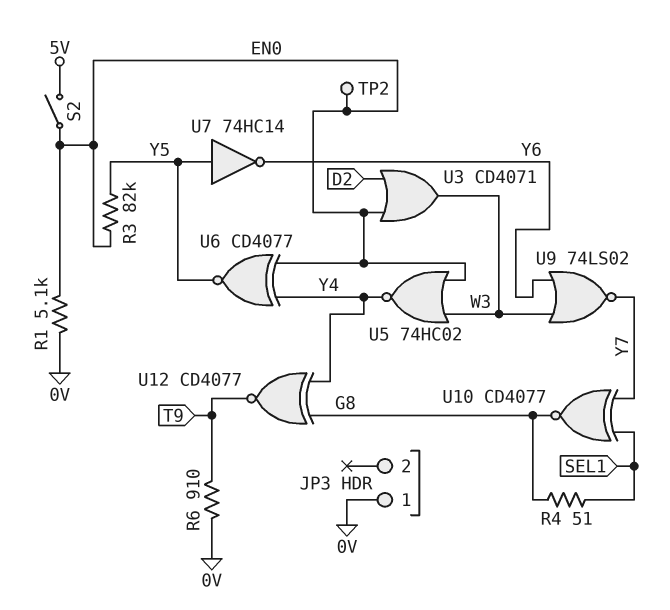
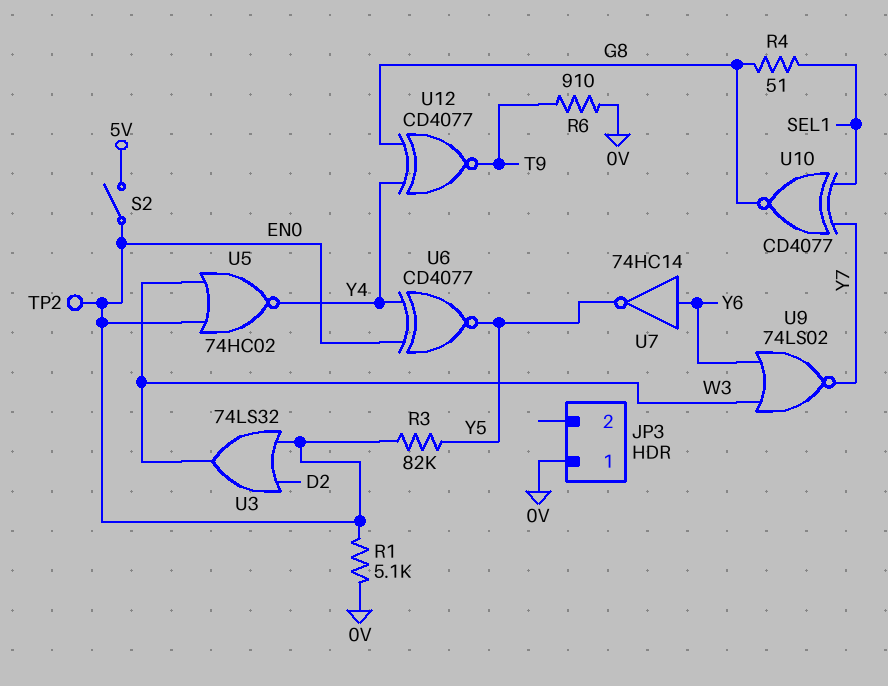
U3: OR CD4071 (in D2, in EN0, out W3) -> OR 74LS32 (in D2, in EN0, out W3)
U7: NOT 74HC14 (in Y5, out Y6) -> NOT 74HC14 (in Y6, out Y5)

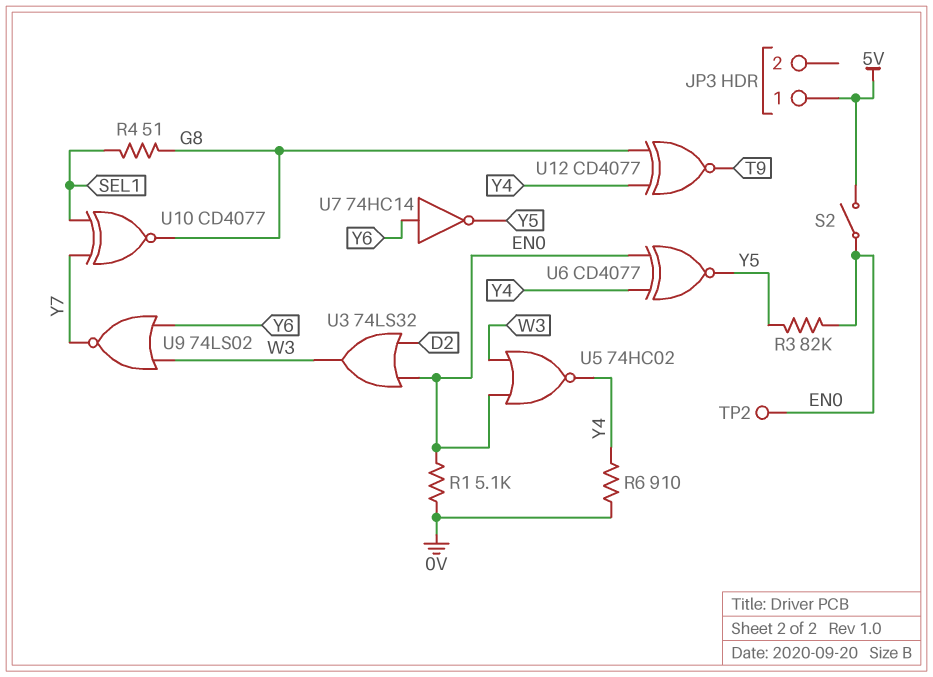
JP3 pin 1: 0V -> 5V
R6: 910 (0V, T9) -> 910 (0V, Y4)

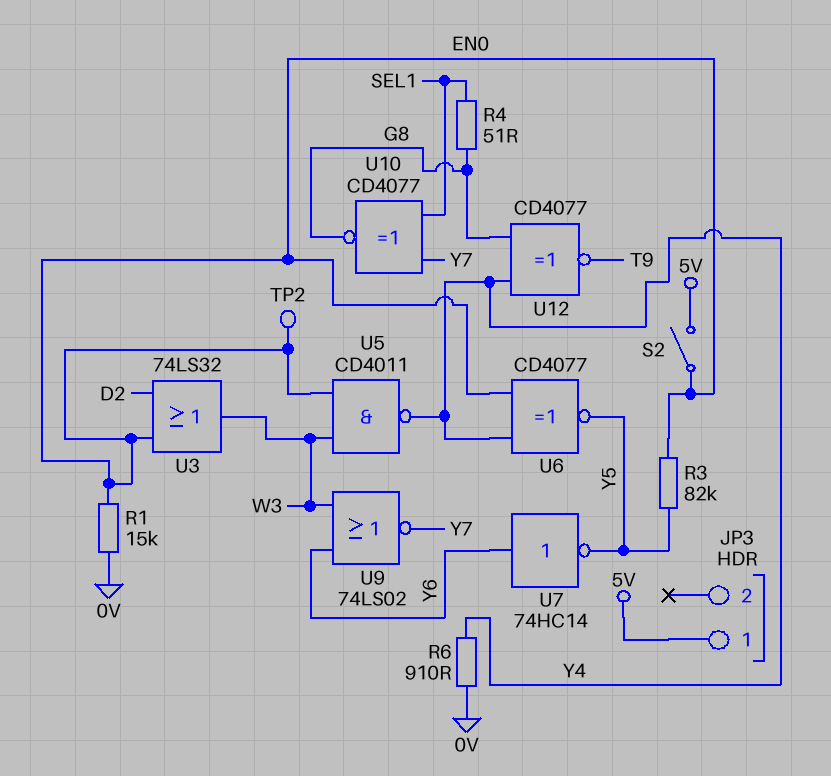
R1: 5.1k (0V, EN0) -> 15k (0V, EN0)
U5: NOR 74HC02 (in EN0, in W3, out Y4) -> NAND CD4011 (in EN0, in W3, out Y4)

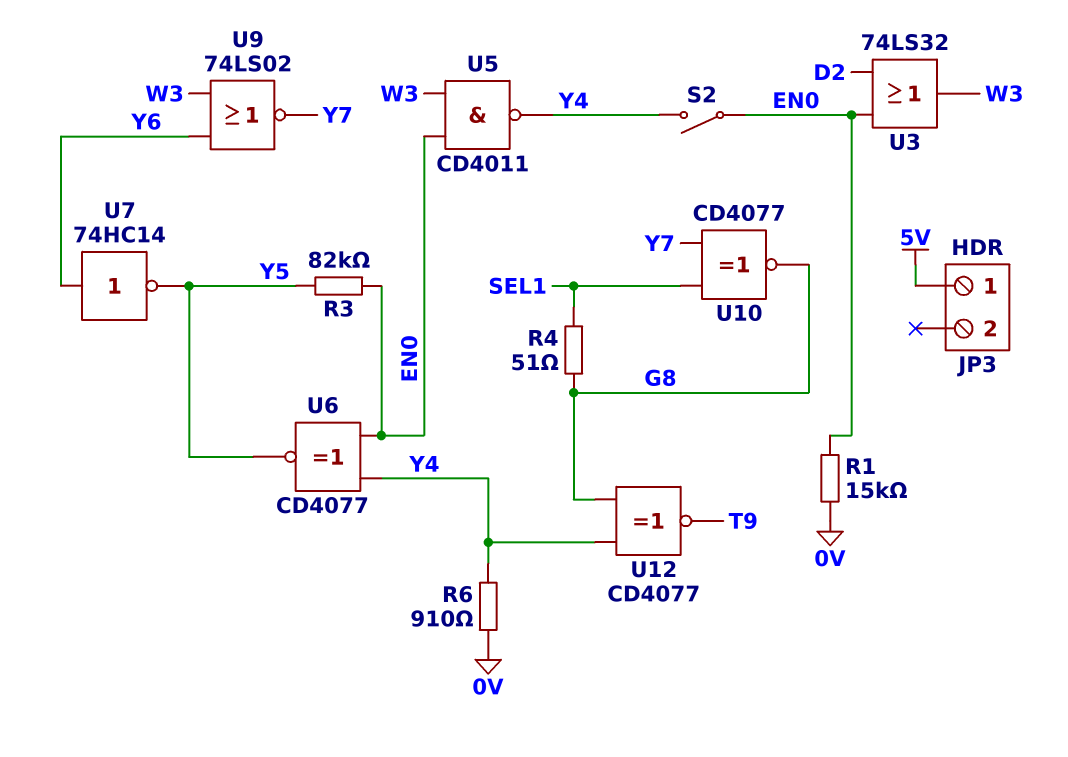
S2: switch (5V, EN0) -> switch (EN0, Y4)
TP2: test point (EN0) -> none

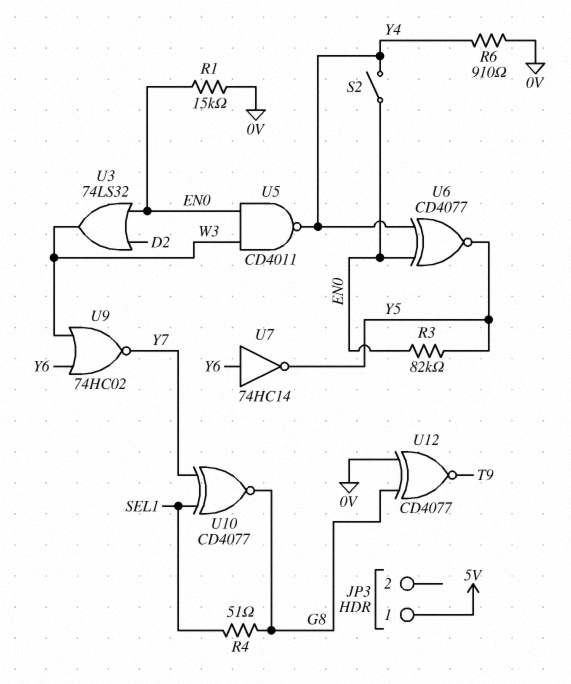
U9: NOR 74LS02 (in W3, in Y6, out Y7) -> NOR 74HC02 (in W3, in Y6, out Y7)
U12: XNOR CD4077 (in G8, in Y4, out T9) -> XNOR CD4077 (in 0V, in G8, out T9)

